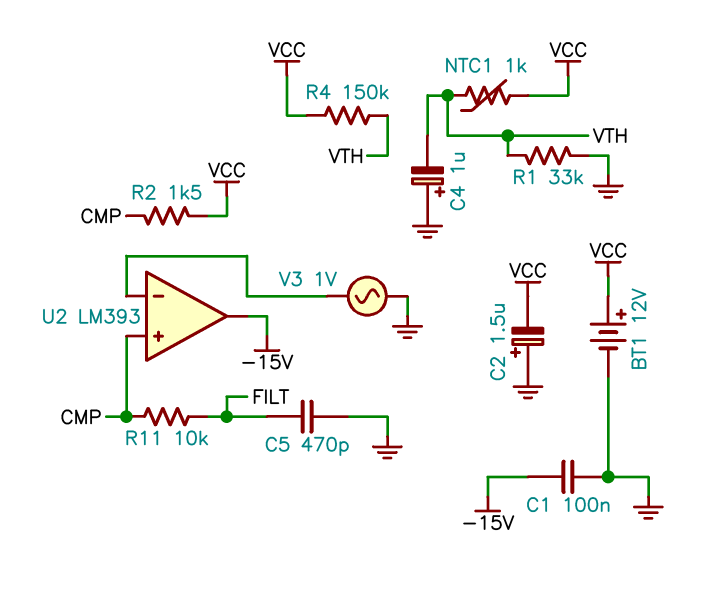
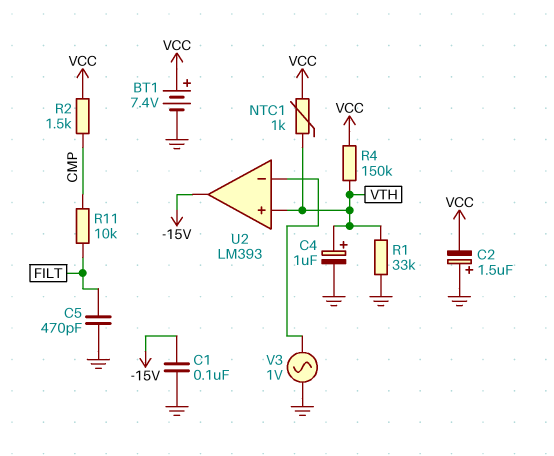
BT1: 12V (plus VCC, minus GND) -> 7.4V (plus VCC, minus GND)
C4: 1uF (plus GND, minus VTH) -> 1uF (plus VTH, minus GND)
U2 pin in+: CMP -> VTH

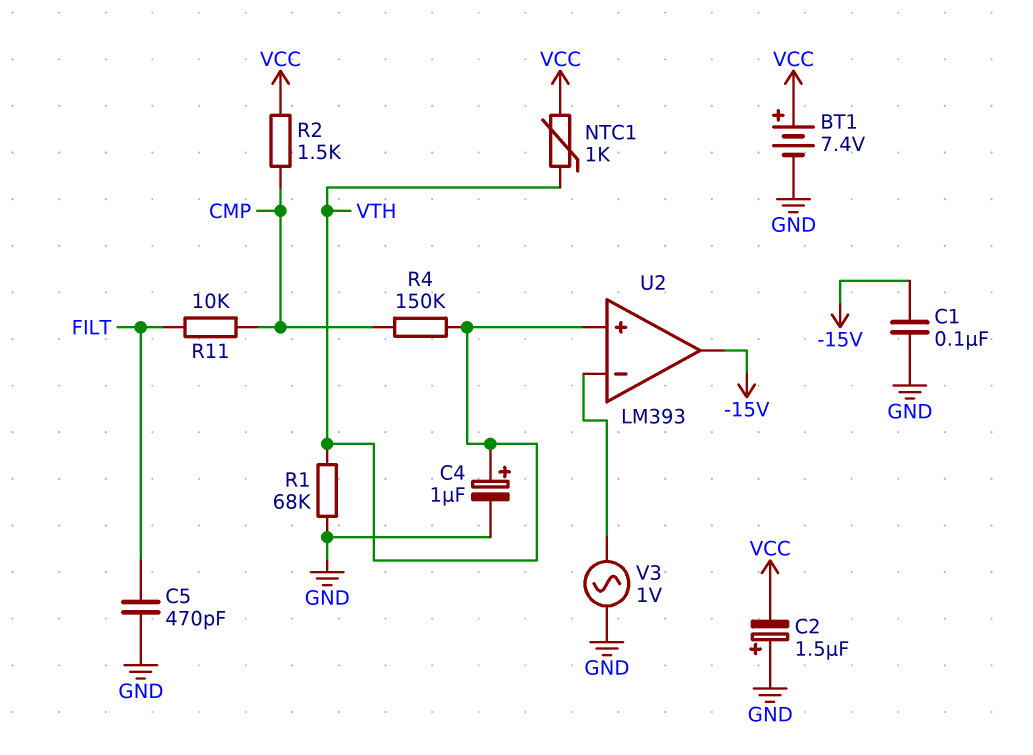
R1: 33k (GND, VTH) -> 68k (GND, VTH)
R4: 150k (VCC, VTH) -> 150k (CMP, VTH)

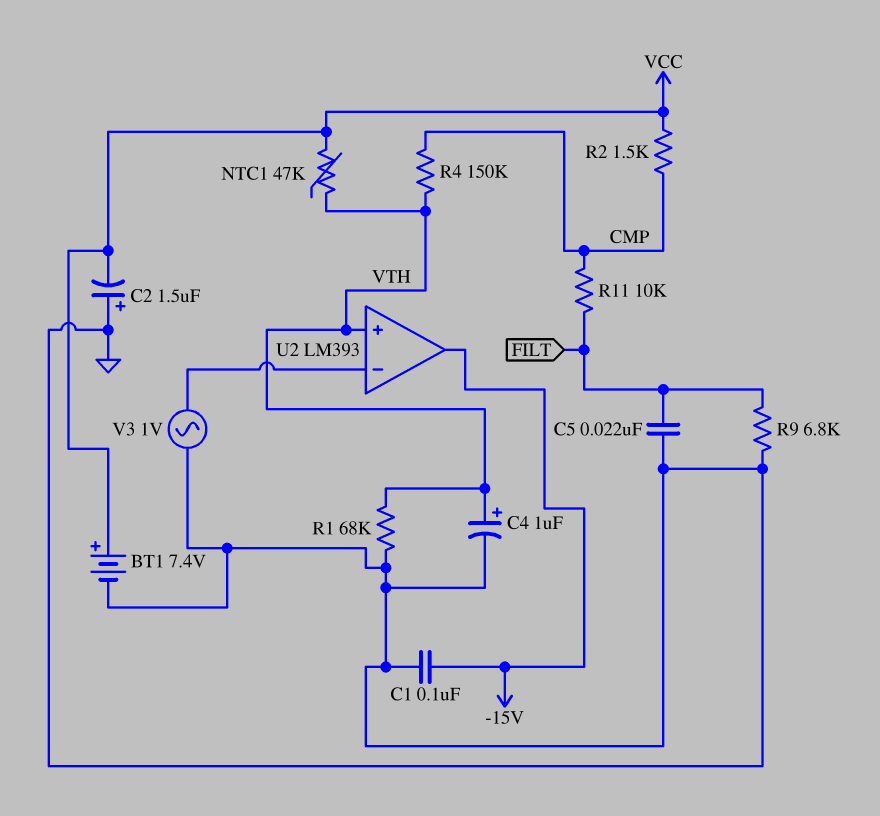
C5: 470pF (FILT, GND) -> 22nF (FILT, GND)
NTC1: 1k (VCC, VTH) -> 47k (VCC, VTH)
R9: none -> 6.8k (FILT, GND)

